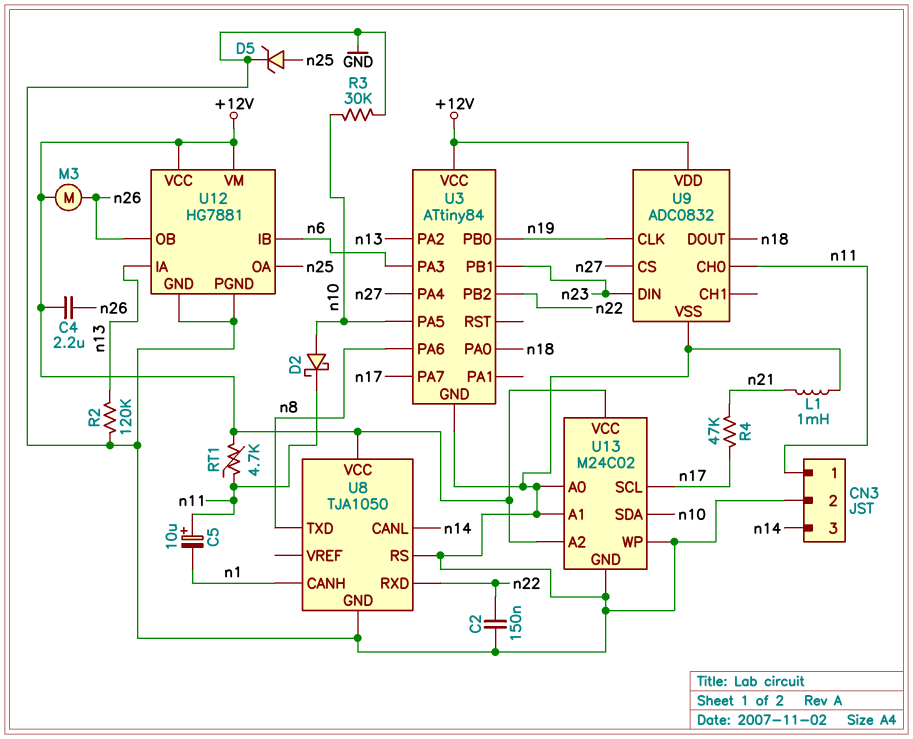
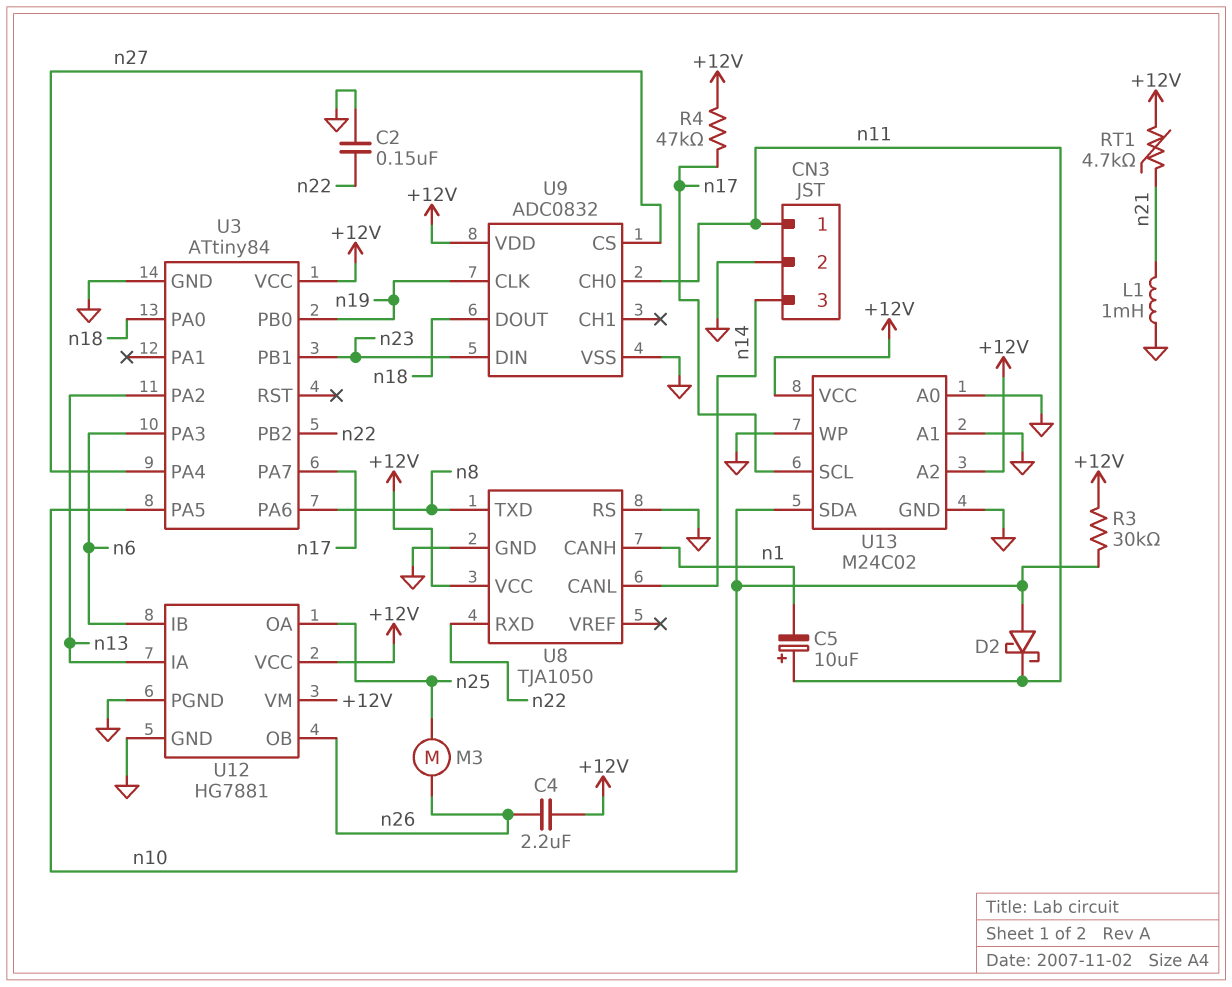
D5: zener (A n25, K GND) -> none
M3: motor (+12V, n26) -> motor (n25, n26)
R2: 120k (GND, n13) -> none
R3: 30k (GND, n10) -> 30k (+12V, n10)
R4: 47k (n17, n21) -> 47k (+12V, n17)
RT1: 4.7k (+12V, n11) -> 4.7k (+12V, n21)

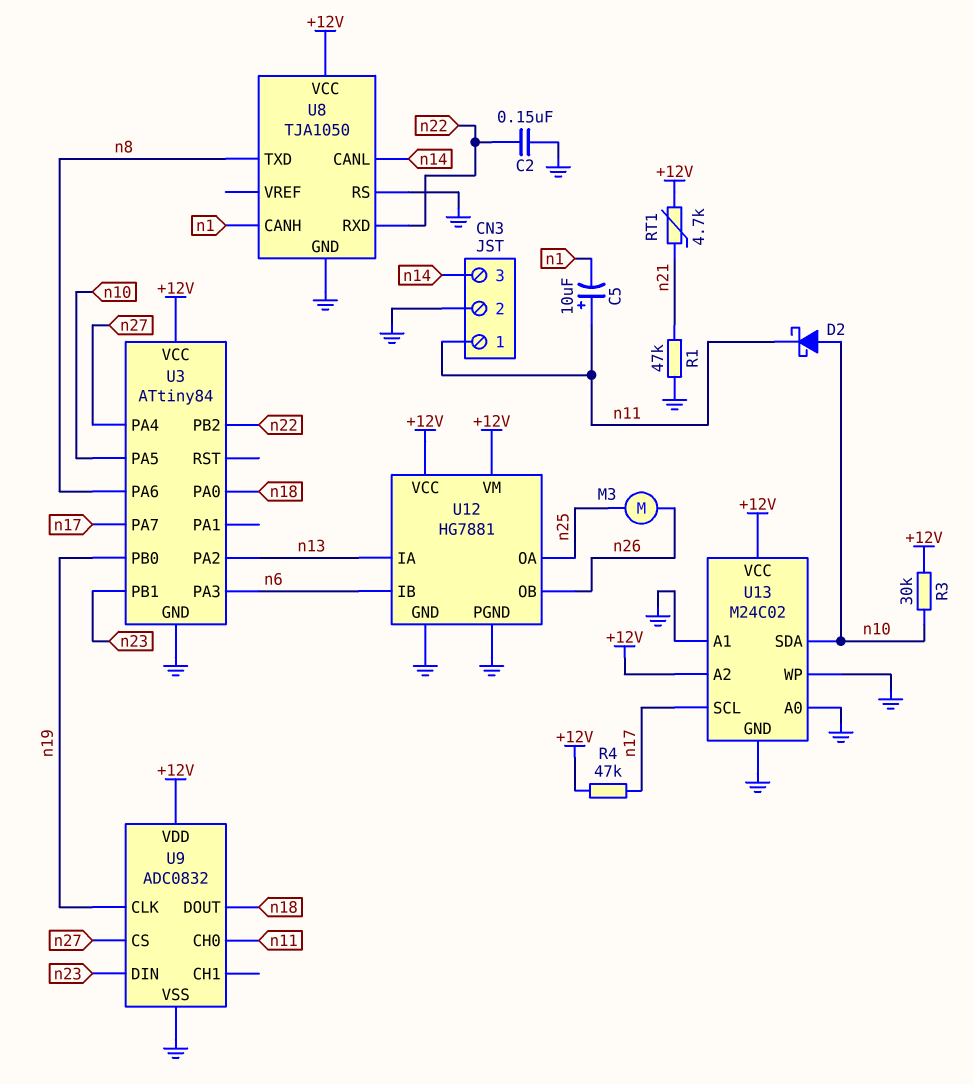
C4: 2.2uF (+12V, n26) -> none
L1: 1mH (GND, n21) -> none
R1: none -> 47k (GND, n21)

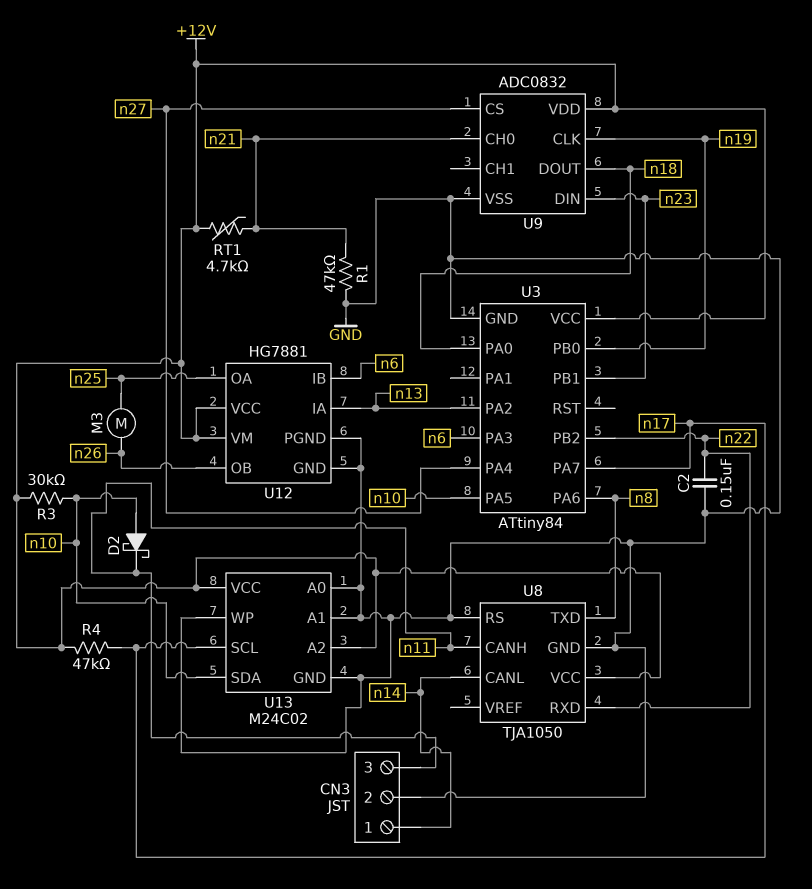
C5: 10uF (plus n11, minus n1) -> none
CN3 pin 1: n11 -> n14
CN3 pin 3: n14 -> n11
U8 pin CANH: n1 -> n11
U9 pin CH0: n11 -> n21

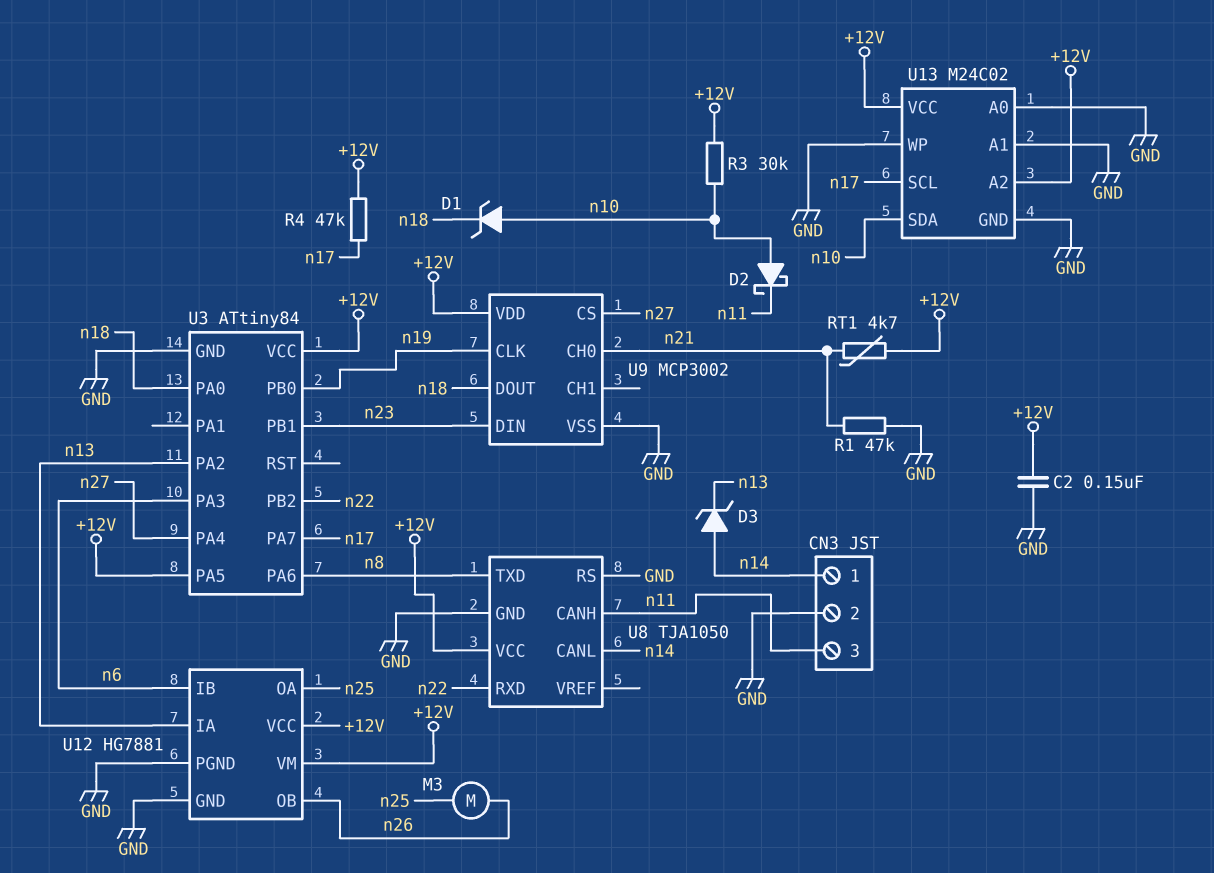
C2: 150nF (GND, n22) -> 150nF (+12V, GND)
D1: none -> zener (A n10, K n18)
D3: none -> zener (A n14, K n13)
U3 pin PA5: n10 -> +12V
U9: ADC0832 -> MCP3002

